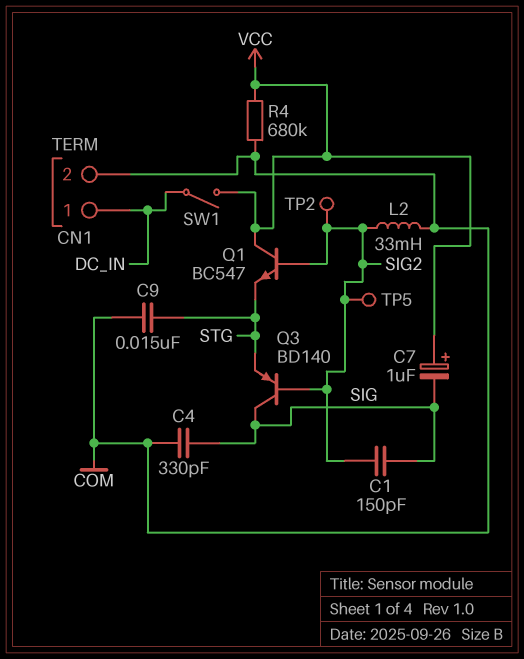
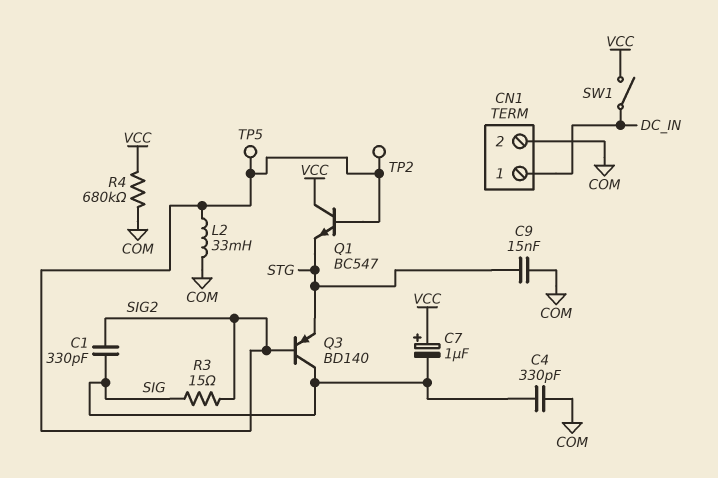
C1: 150pF (SIG, SIG2) -> 330pF (SIG, SIG2)
R3: none -> 15 (SIG, SIG2)

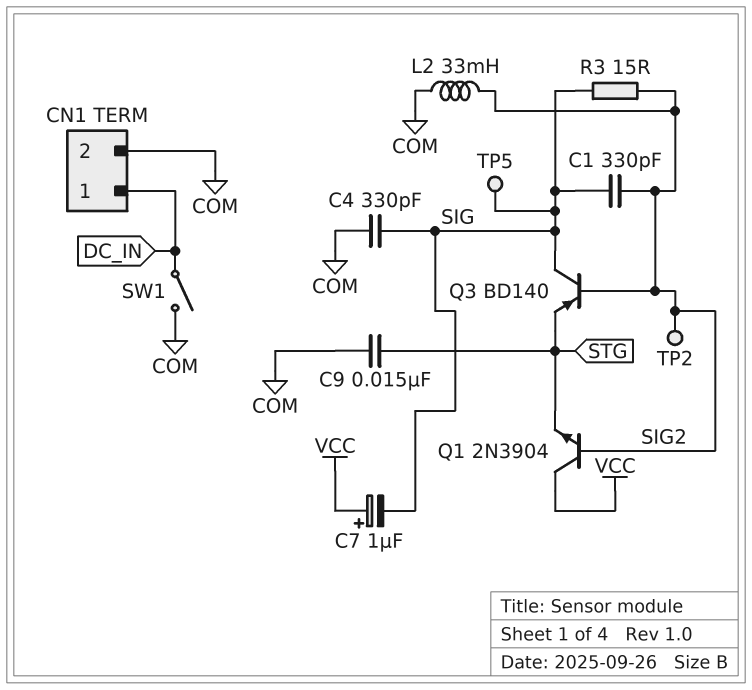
Q1: NPN BC547 (B SIG2, C VCC, E STG) -> NPN 2N3904 (B SIG2, C VCC, E STG)
R4: 680k (COM, VCC) -> none
SW1: switch (DC_IN, VCC) -> switch (COM, DC_IN)
TP5: test point (SIG2) -> test point (SIG)

